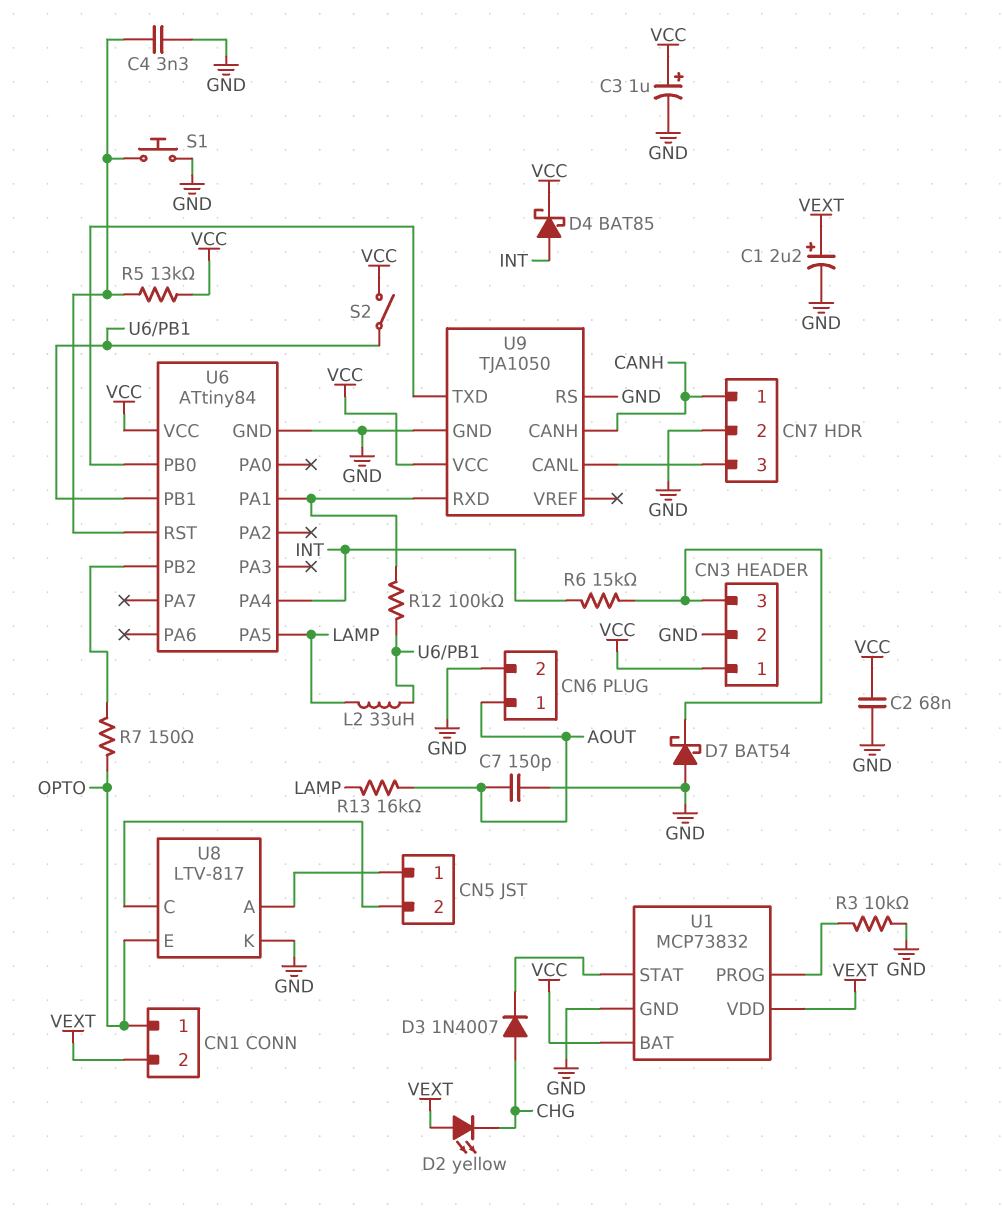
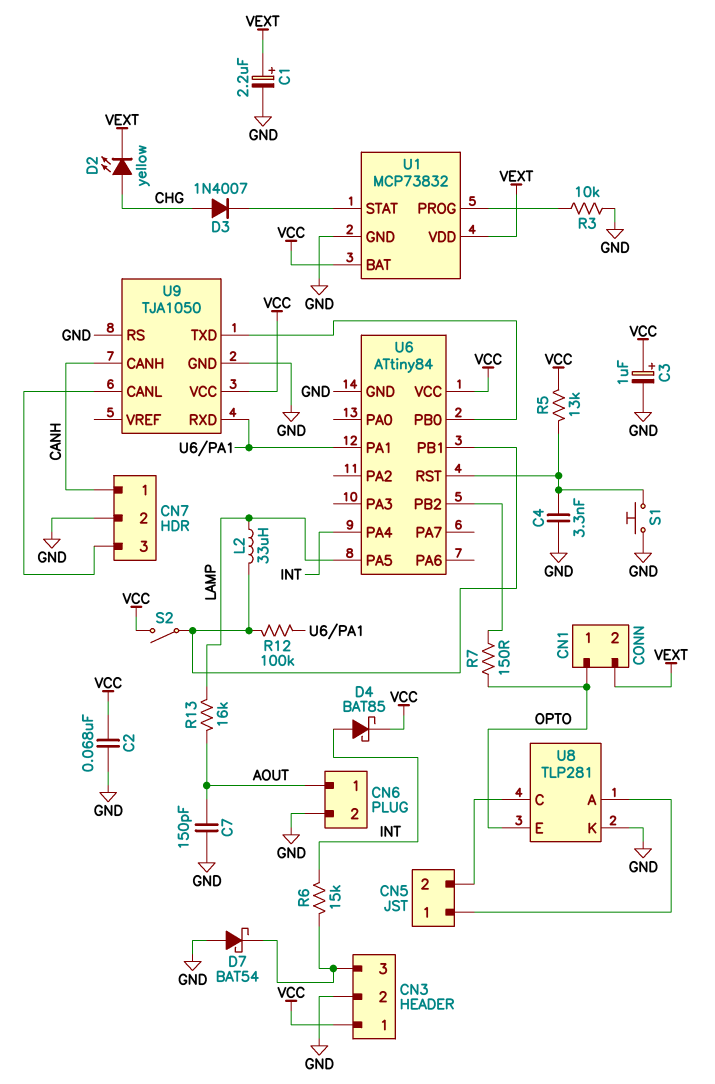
D2: LED yellow (A VEXT, K CHG) -> LED yellow (A CHG, K VEXT)
U8: LTV-817 -> TLP281

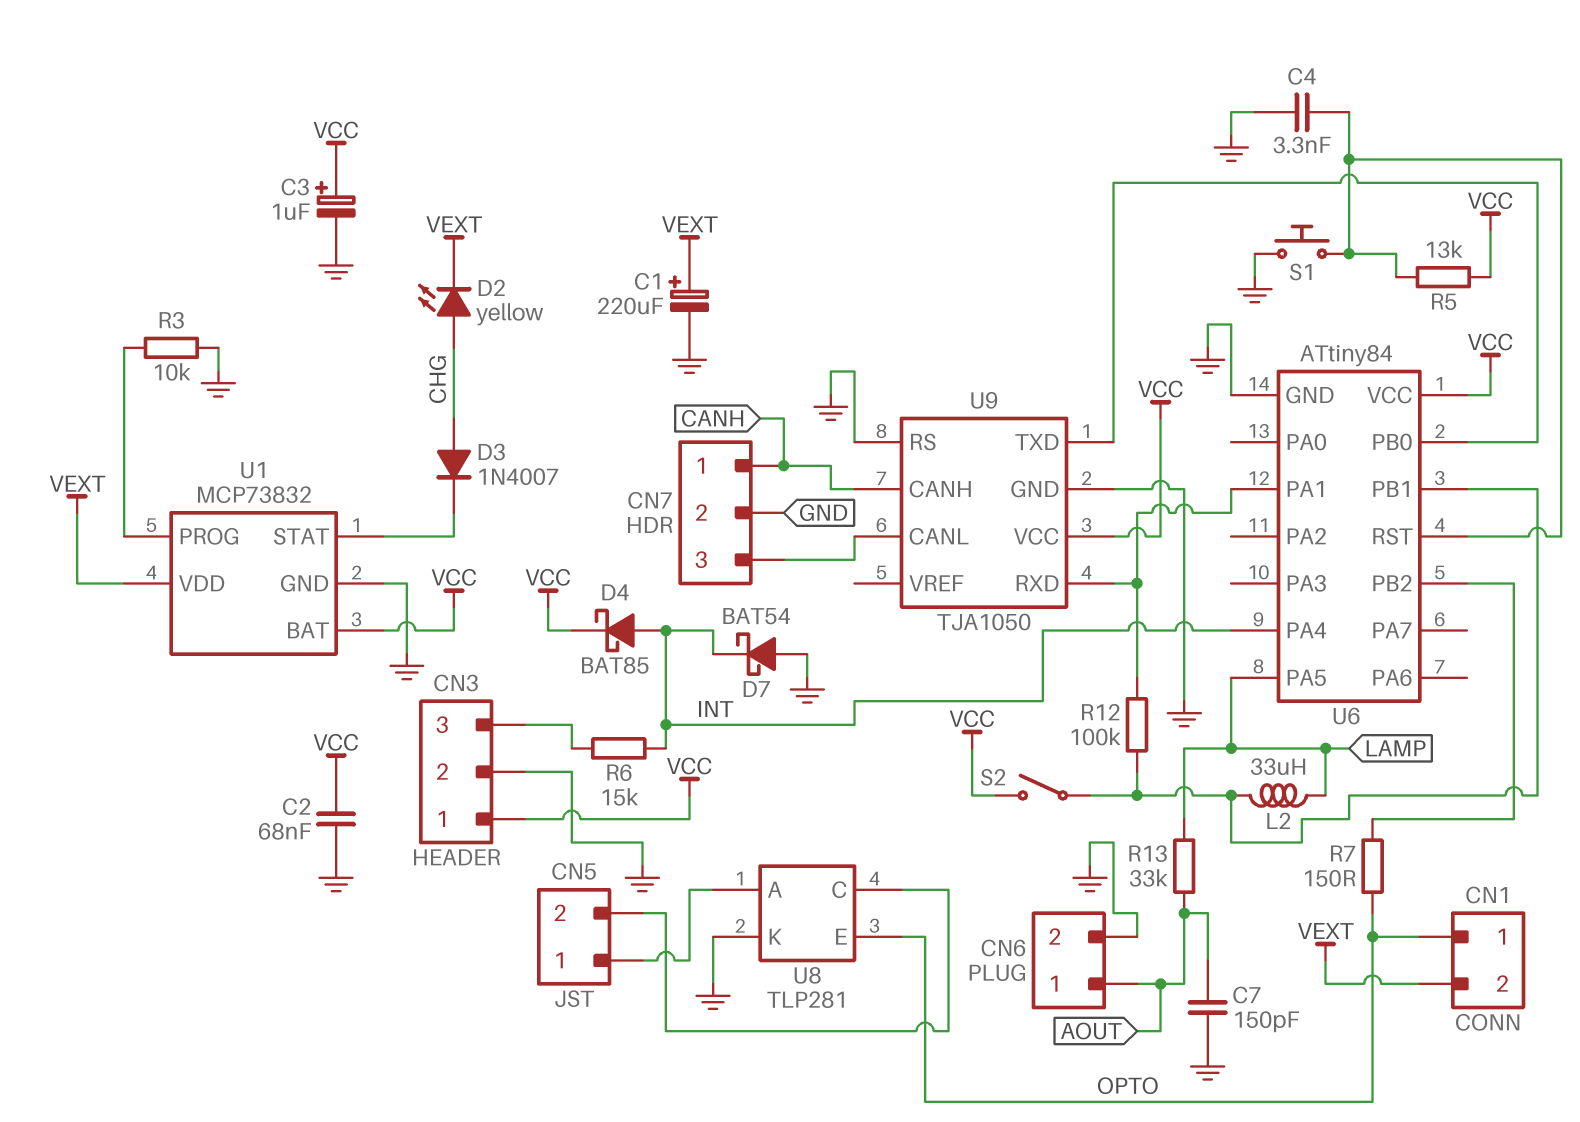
C1: 2.2uF (plus VEXT, minus GND) -> 220uF (plus VEXT, minus GND)
D7: schottky BAT54 (A GND, K CN3/3) -> schottky BAT54 (A GND, K INT)
R13: 16k (AOUT, LAMP) -> 33k (AOUT, LAMP)

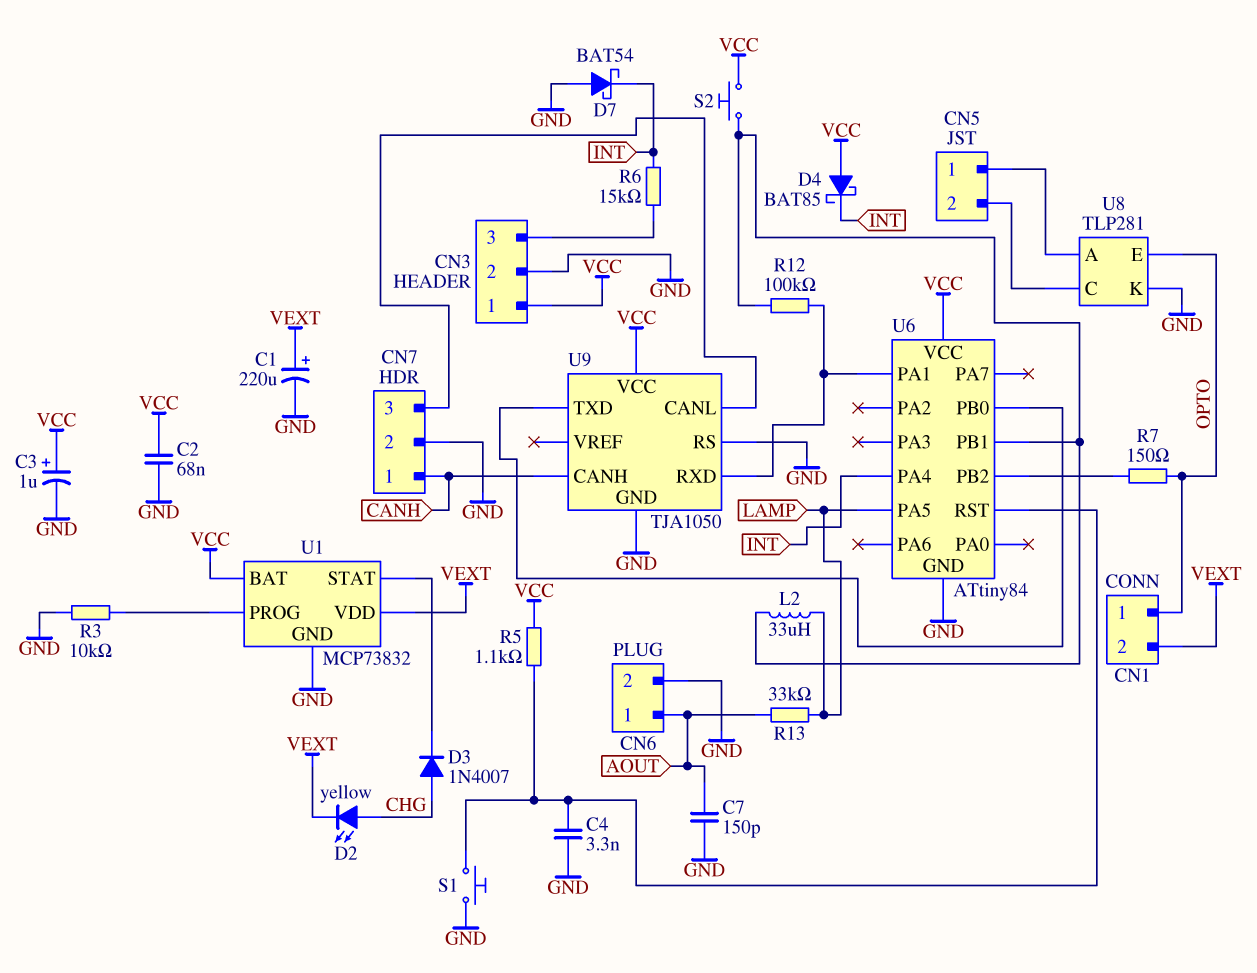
D4: schottky BAT85 (A INT, K VCC) -> schottky BAT85 (A VCC, K INT)
R5: 13k (U6/RST, VCC) -> 1.1k (U6/RST, VCC)
S2: switch (U6/PB1, VCC) -> button (U6/PB1, VCC)

